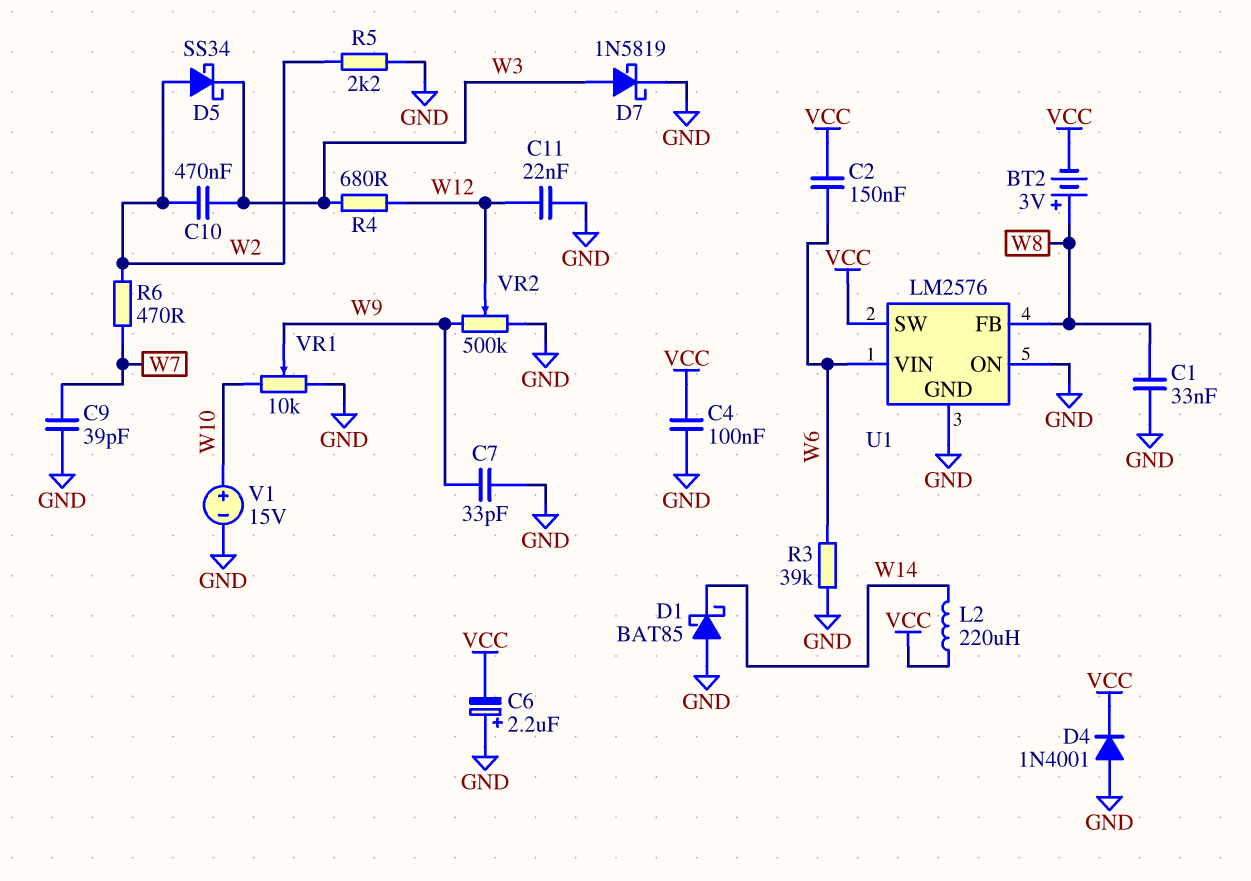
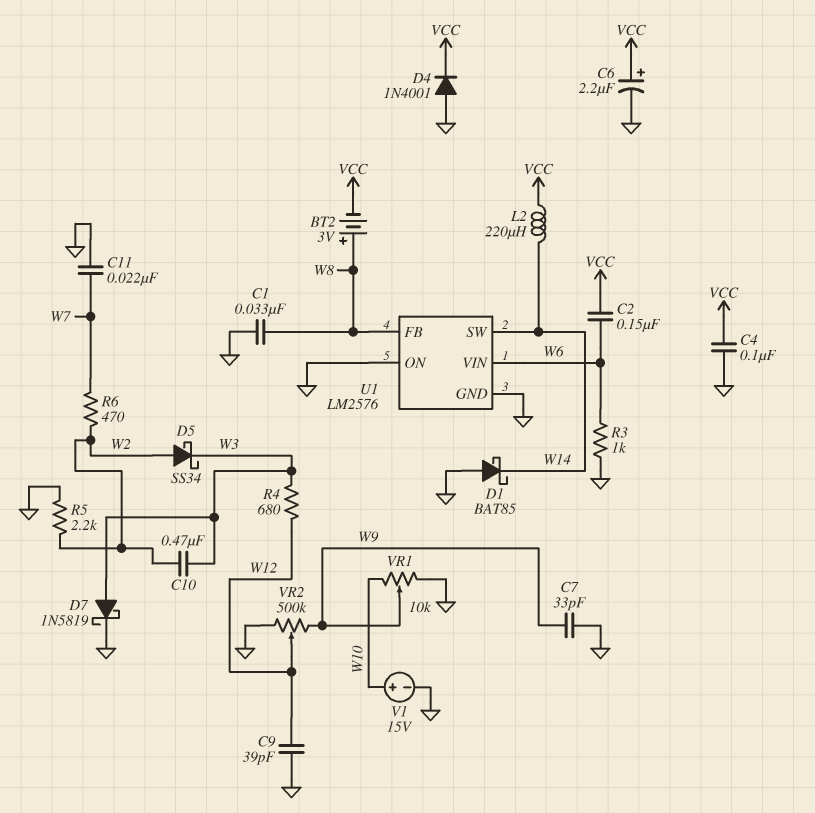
C6: 2.2uF (plus GND, minus VCC) -> 2.2uF (plus VCC, minus GND)
C9: 39pF (GND, W7) -> 39pF (GND, W12)
C11: 22nF (GND, W12) -> 22nF (GND, W7)
R3: 39k (GND, W6) -> 1k (GND, W6)
U1 pin SW: VCC -> W14

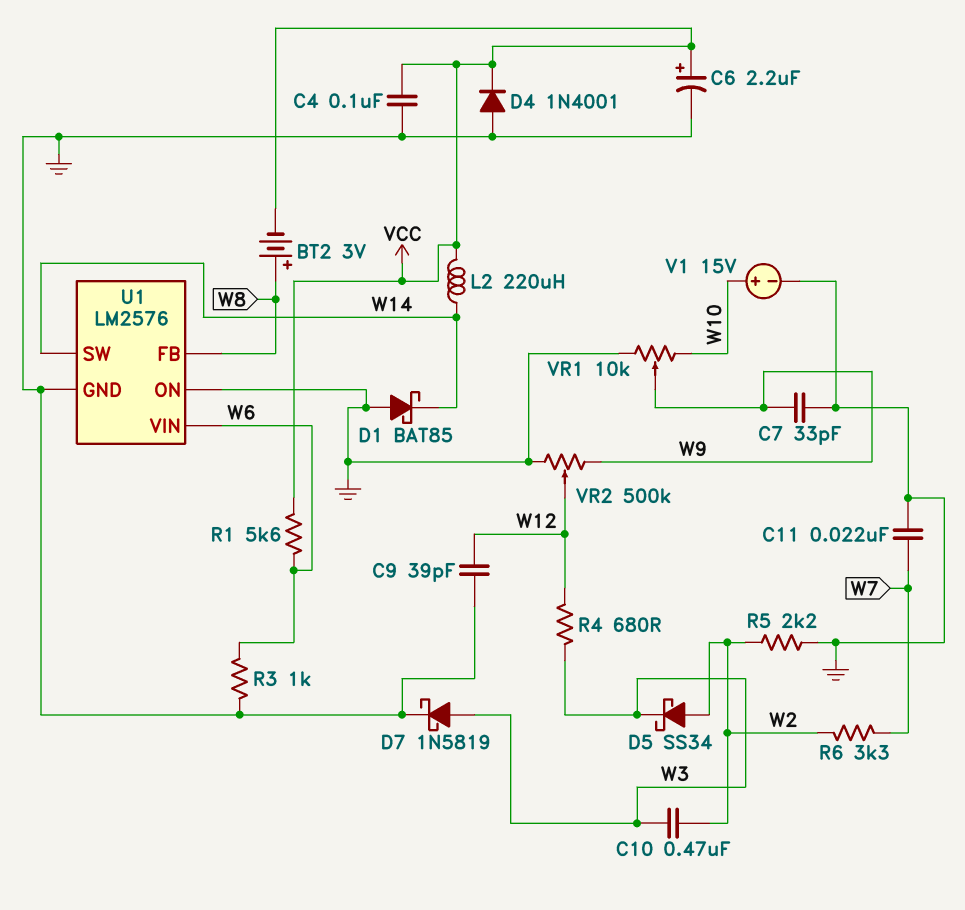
C1: 33nF (GND, W8) -> none
C2: 150nF (VCC, W6) -> none
R1: none -> 5.6k (VCC, W6)
R6: 470 (W2, W7) -> 3.3k (W2, W7)

